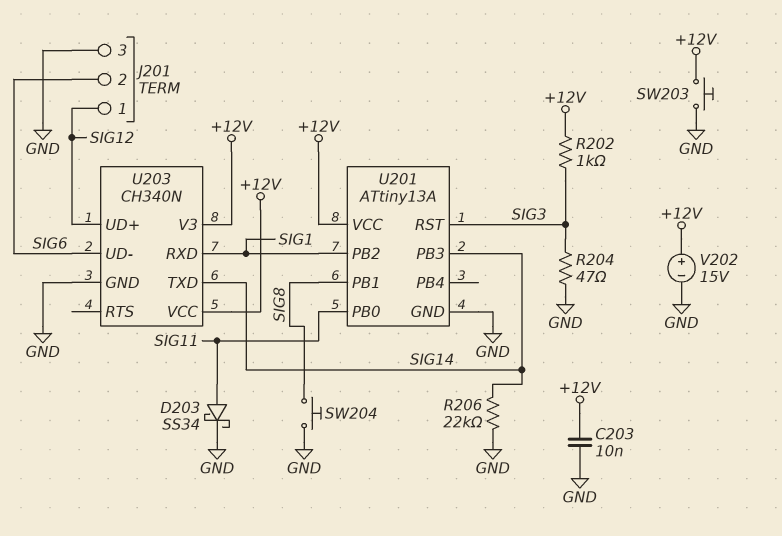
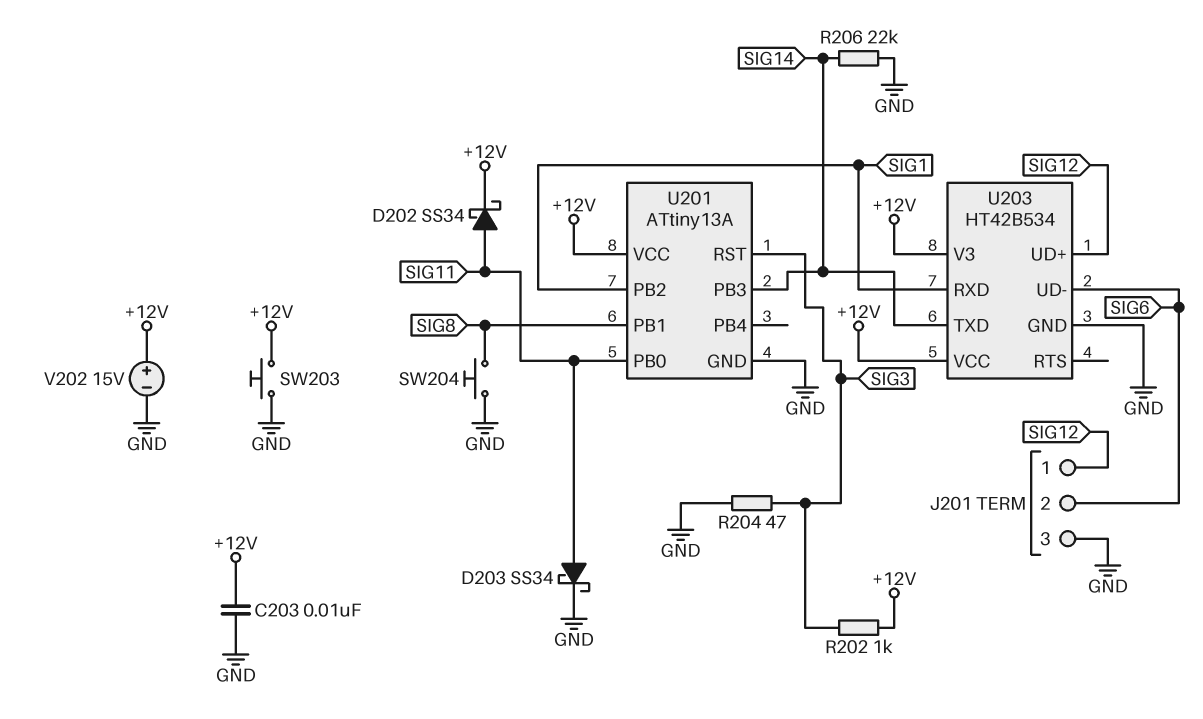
D202: none -> schottky SS34 (A SIG11, K +12V)
U203: CH340N -> HT42B534

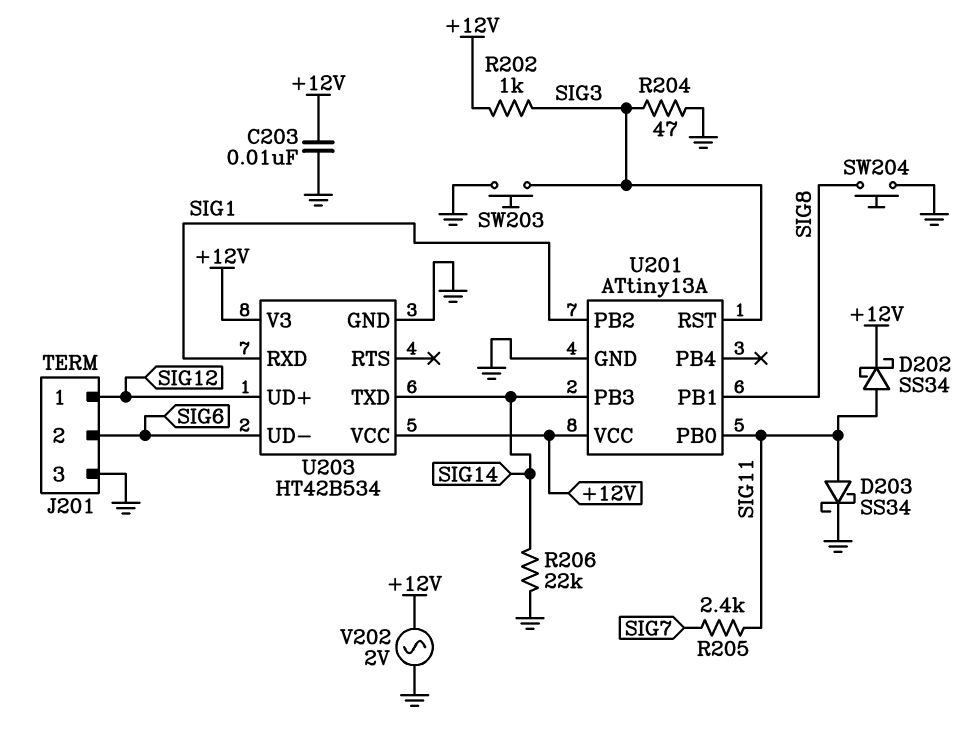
R205: none -> 2.4k (SIG7, SIG11)
SW203: button (+12V, GND) -> button (GND, SIG3)
V202: 15V (plus +12V, minus GND) -> AC 2V (+12V, GND)

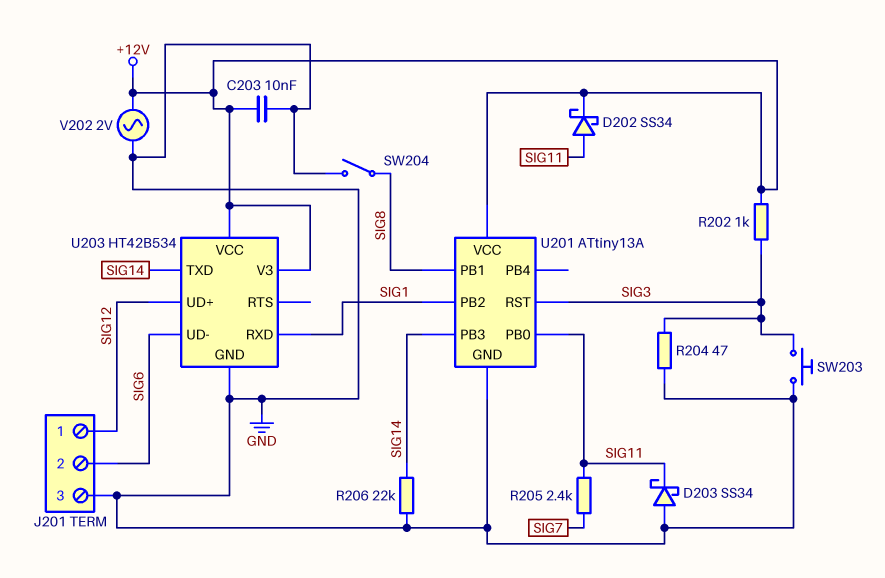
D203: schottky SS34 (A SIG11, K GND) -> schottky SS34 (A GND, K SIG11)
SW204: button (GND, SIG8) -> switch (GND, SIG8)

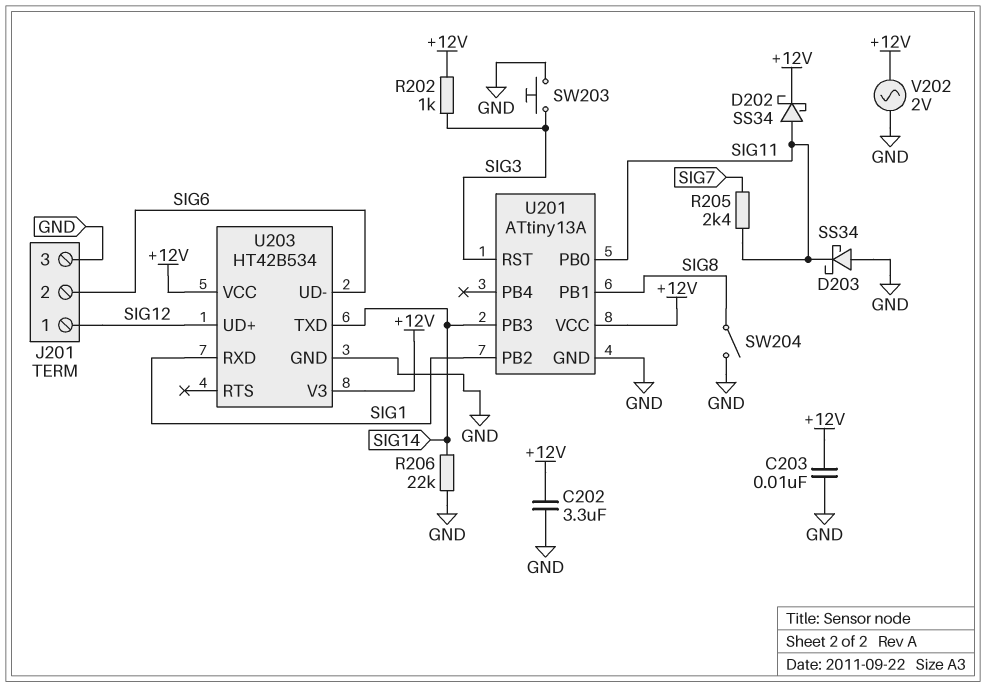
C202: none -> 3.3uF (+12V, GND)
R204: 47 (GND, SIG3) -> none

